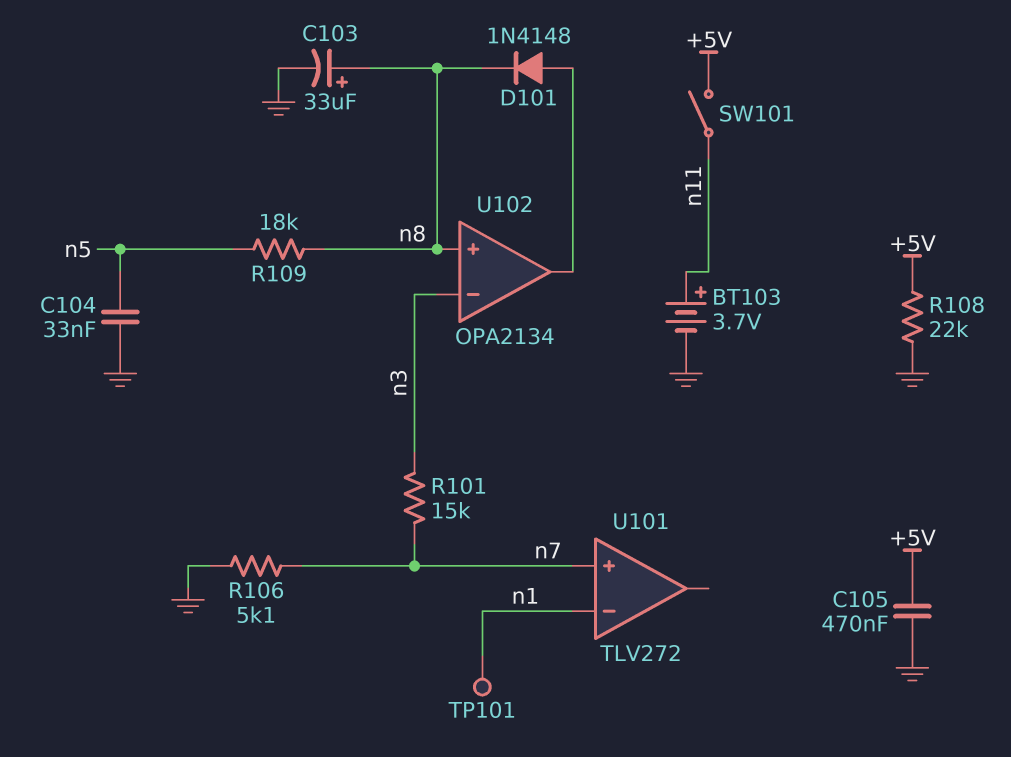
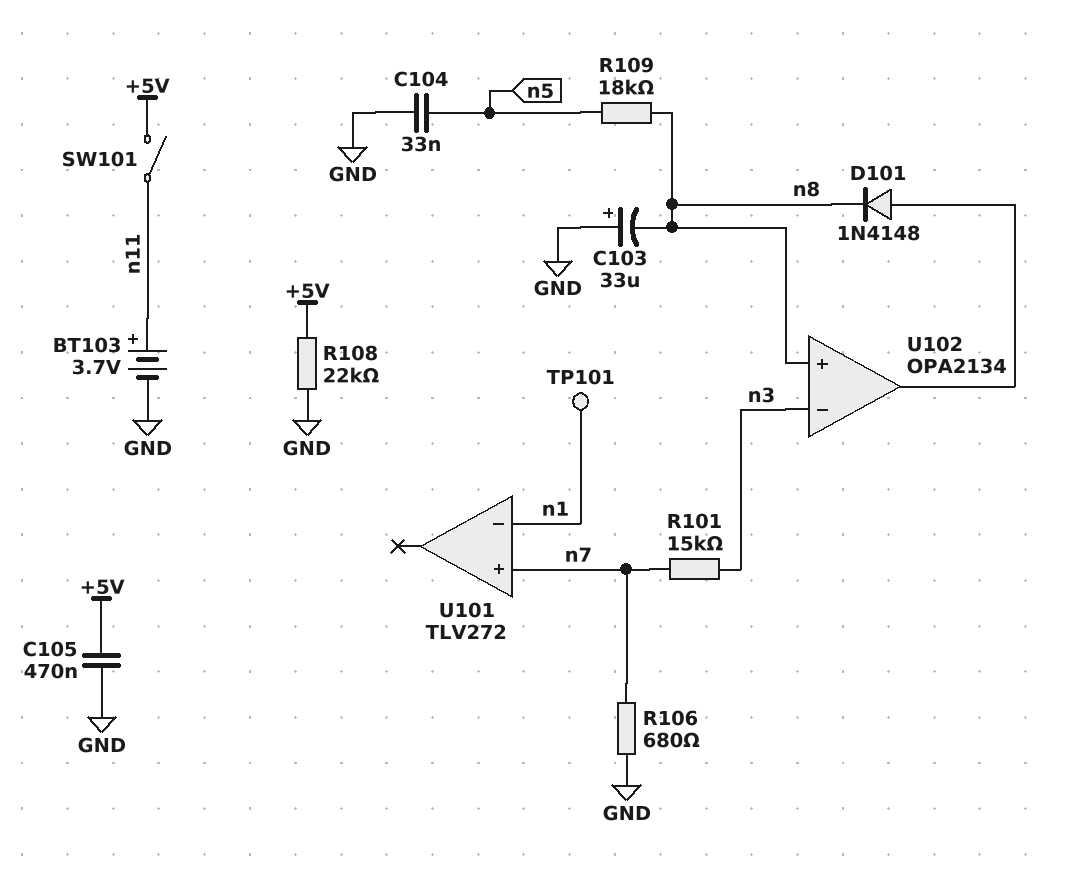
C103: 33uF (plus n8, minus GND) -> 33uF (plus GND, minus n8)
R106: 5.1k (GND, n7) -> 680 (GND, n7)

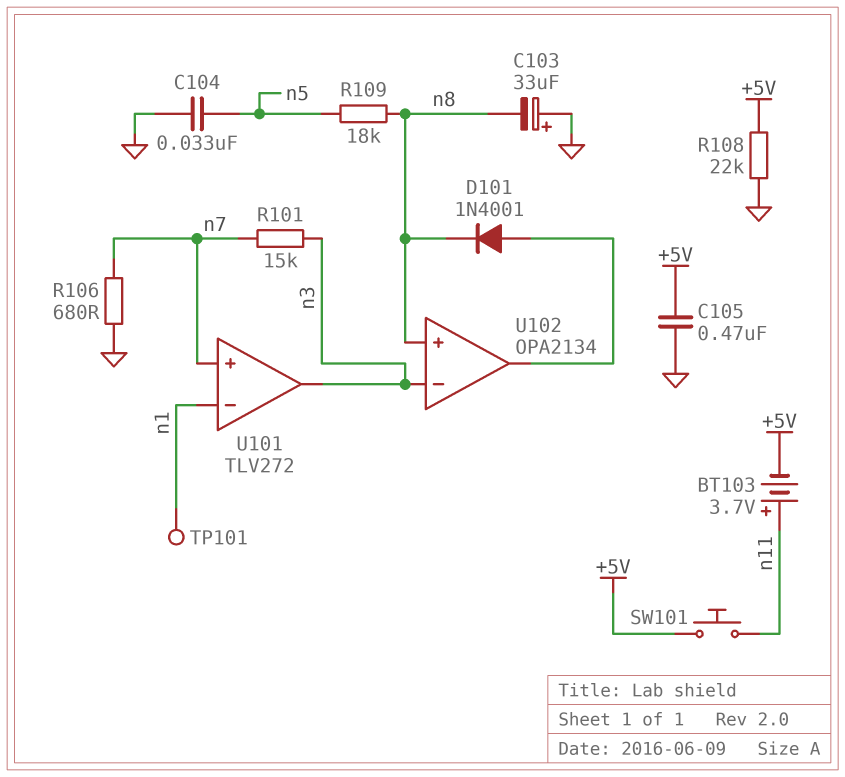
BT103: 3.7V (plus n11, minus GND) -> 3.7V (plus n11, minus +5V)
D101: diode 1N4148 (A U102/out, K n8) -> diode 1N4001 (A U102/out, K n8)
SW101: switch (+5V, n11) -> button (+5V, n11)
U101 pin out: none -> n3

